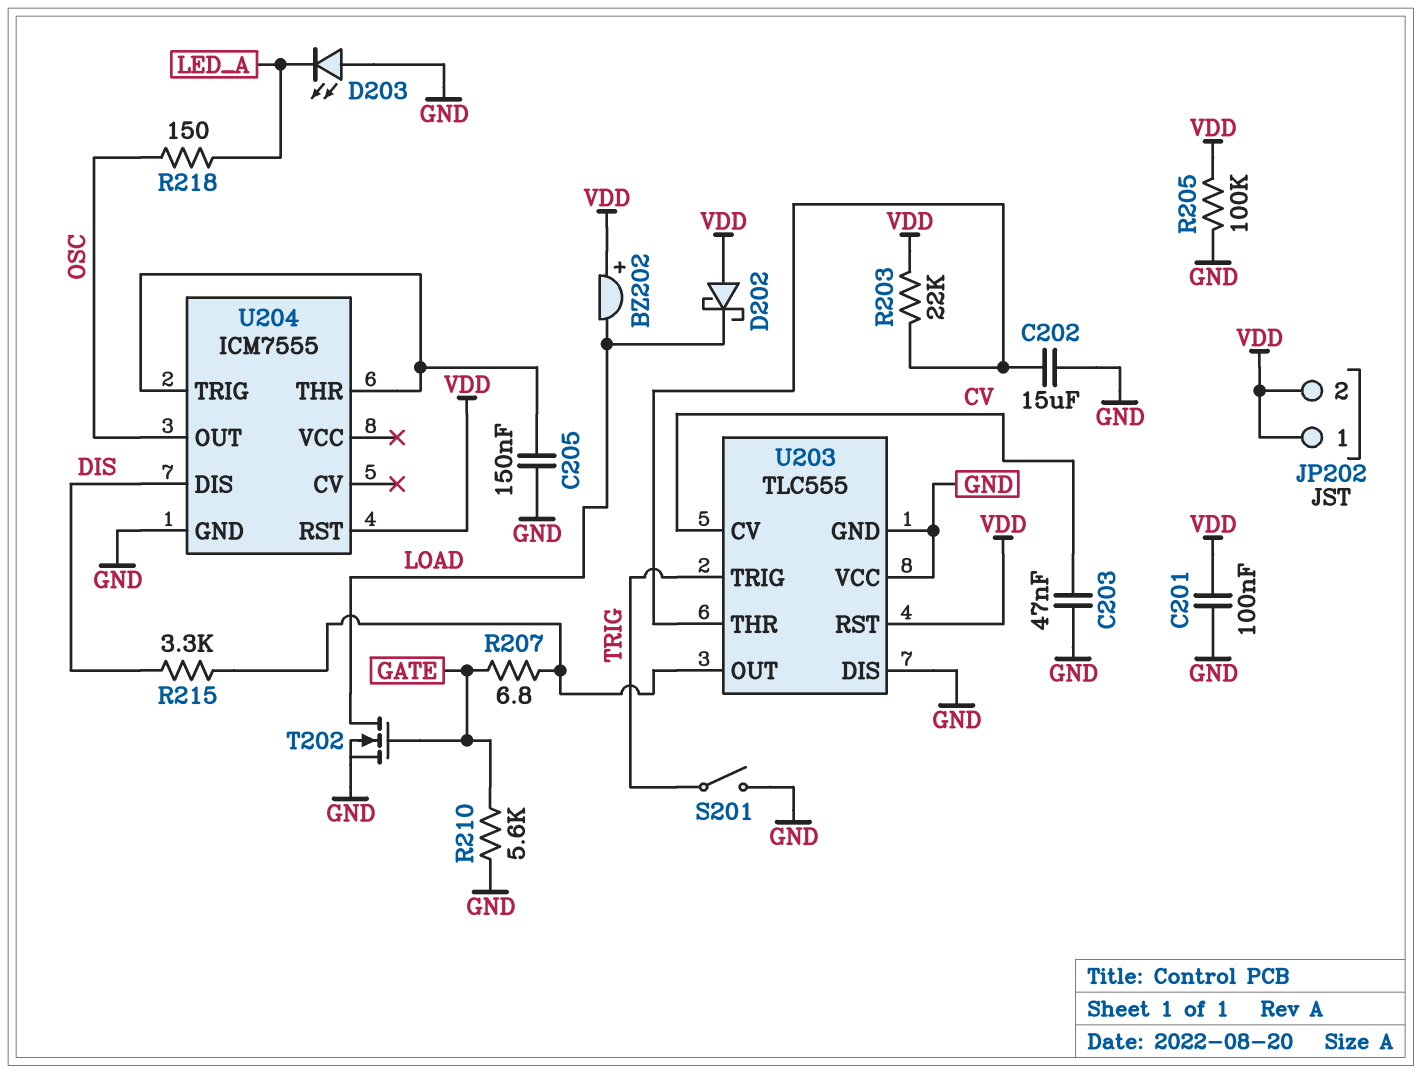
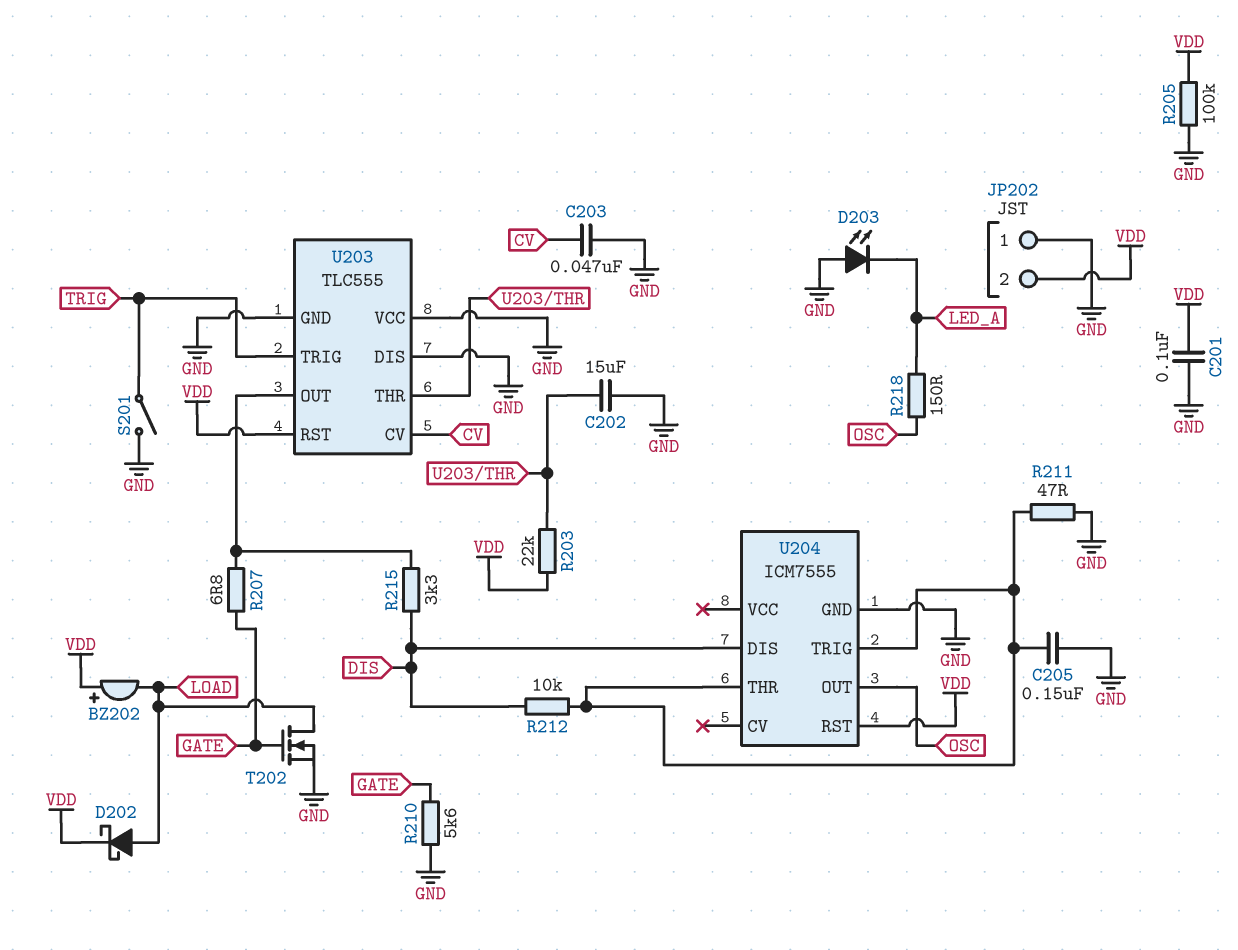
D202: schottky (A VDD, K LOAD) -> schottky (A LOAD, K VDD)
JP202 pin 1: VDD -> GND
R211: none -> 47 (GND, U204/THR)
R212: none -> 10k (DIS, U204/THR)

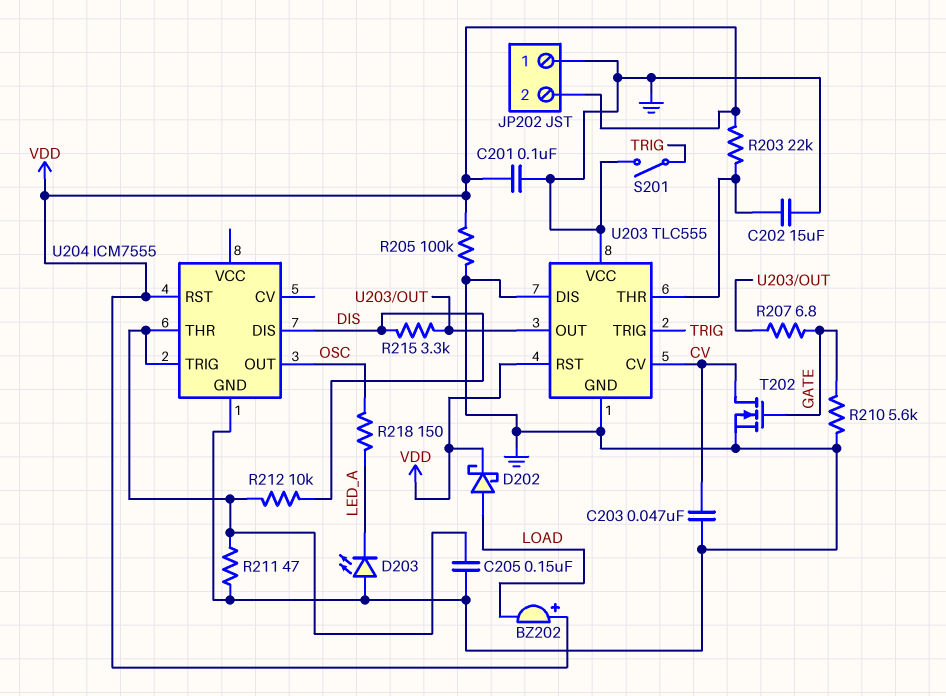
T202: NMOS (G GATE, D LOAD, S GND) -> NMOS (G GATE, D CV, S GND)

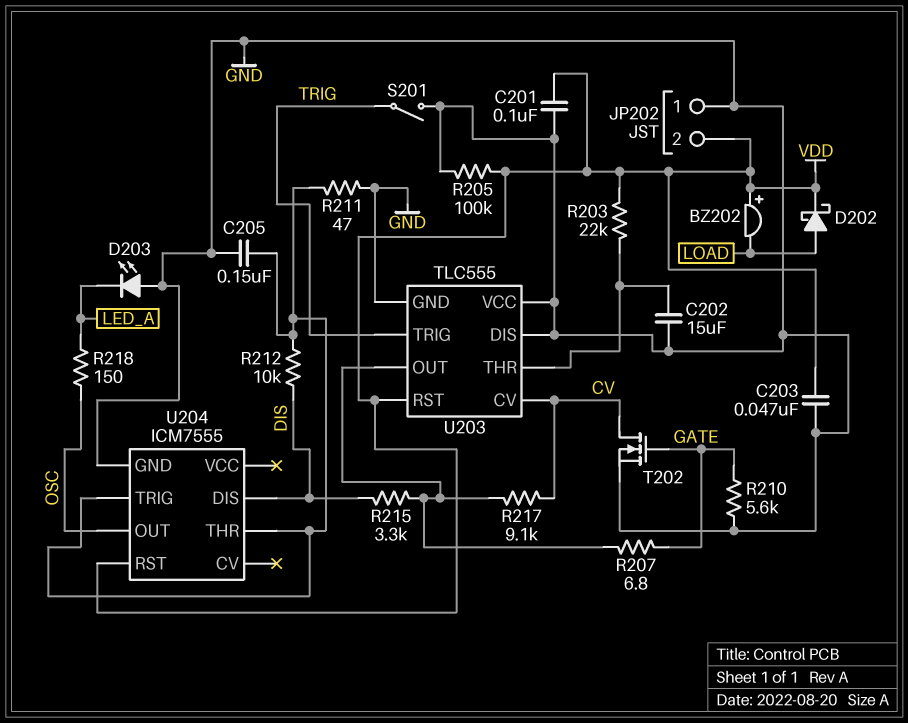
C203: 47nF (CV, GND) -> 47nF (GND, VDD)
R217: none -> 9.1k (CV, U203/OUT)

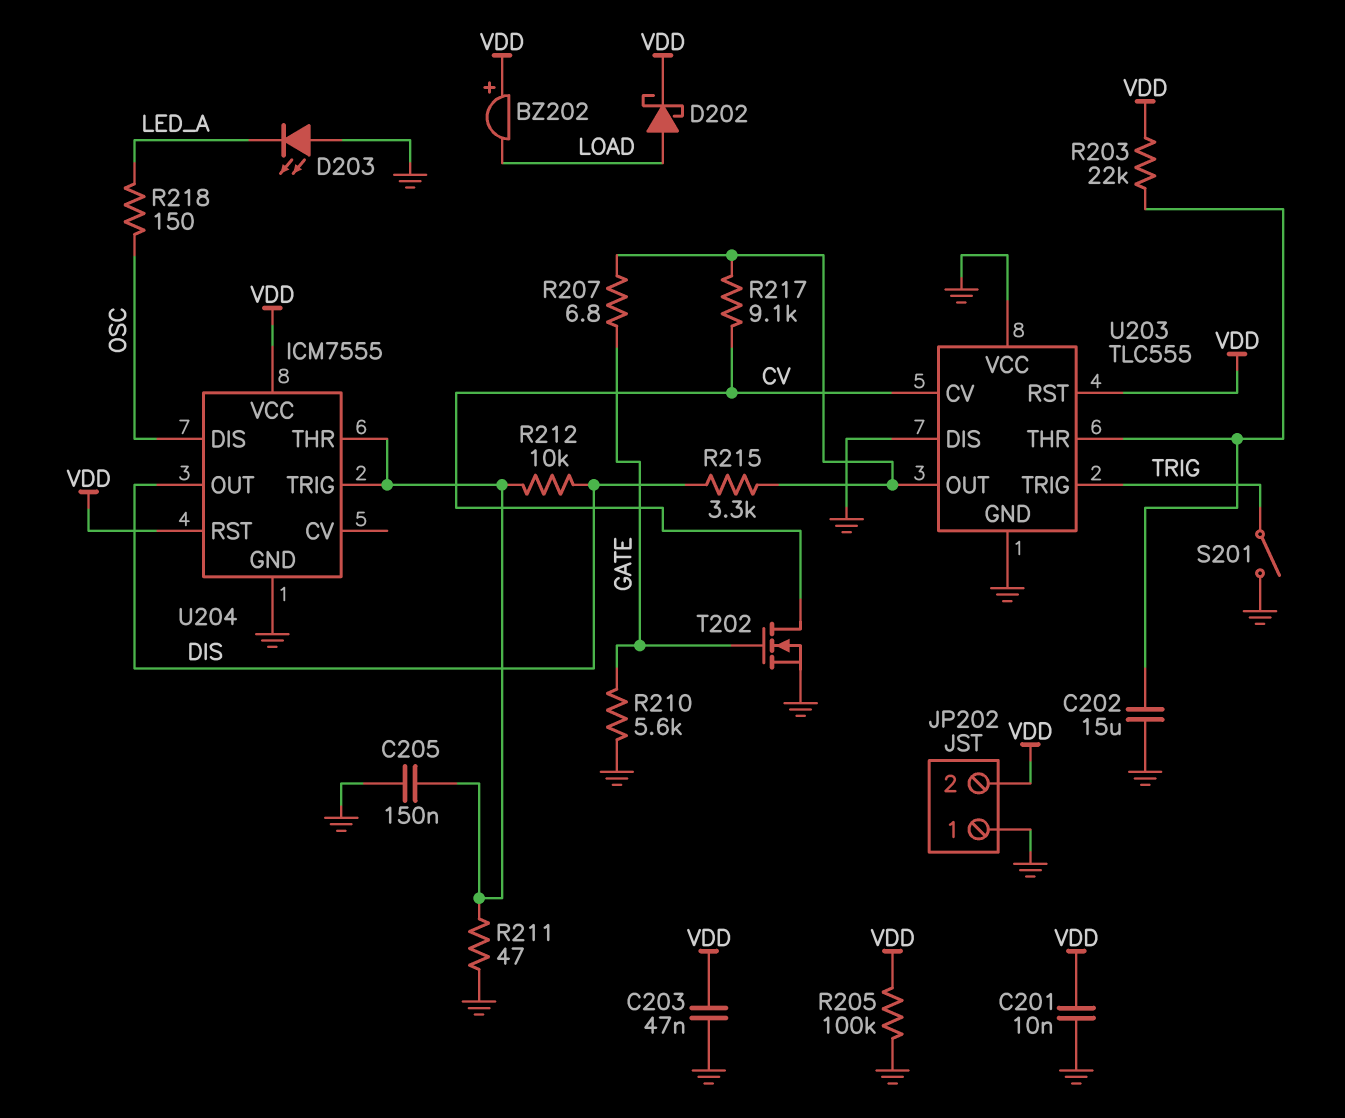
C201: 100nF (GND, VDD) -> 10nF (GND, VDD)
U204 pin DIS: DIS -> OSC
U204 pin OUT: OSC -> DIS
U204 pin VCC: none -> VDD

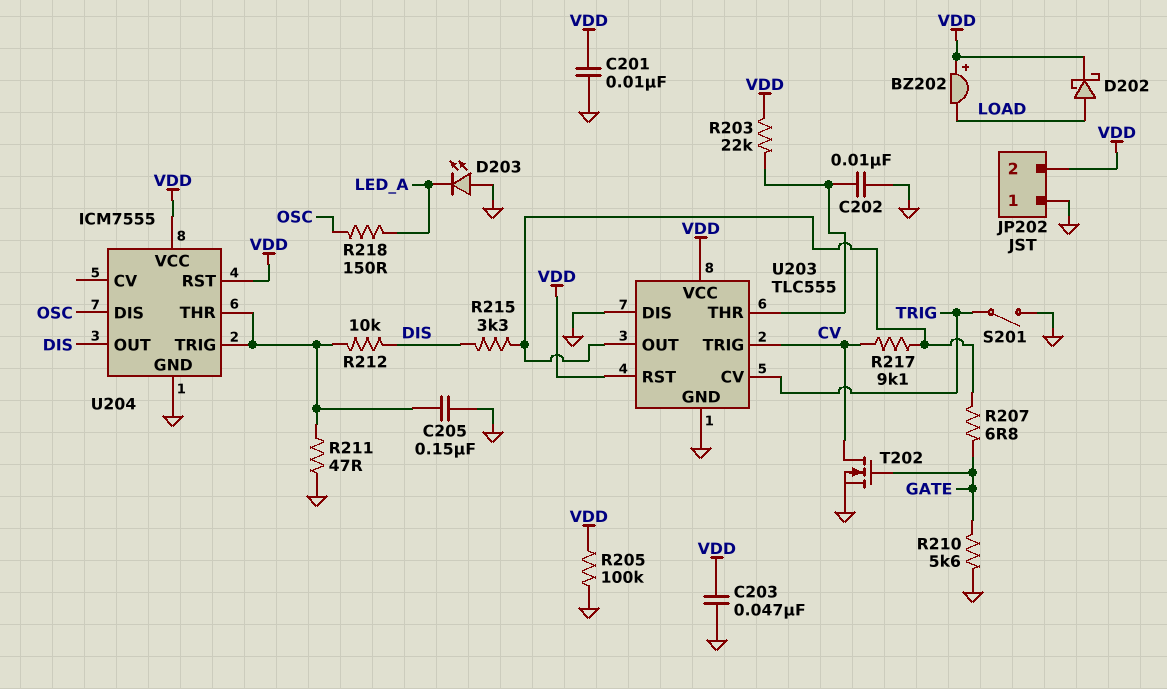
C202: 15uF (GND, U203/THR) -> 10nF (GND, U203/THR)
U203 pin CV: CV -> TRIG
U203 pin TRIG: TRIG -> CV
U203 pin VCC: GND -> VDD

